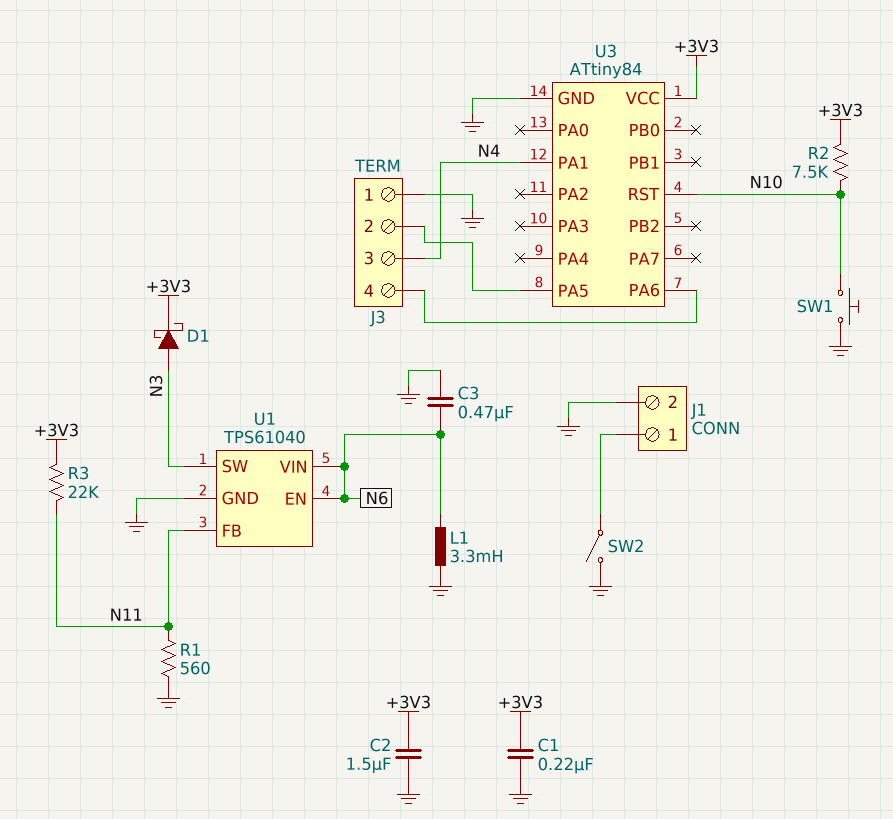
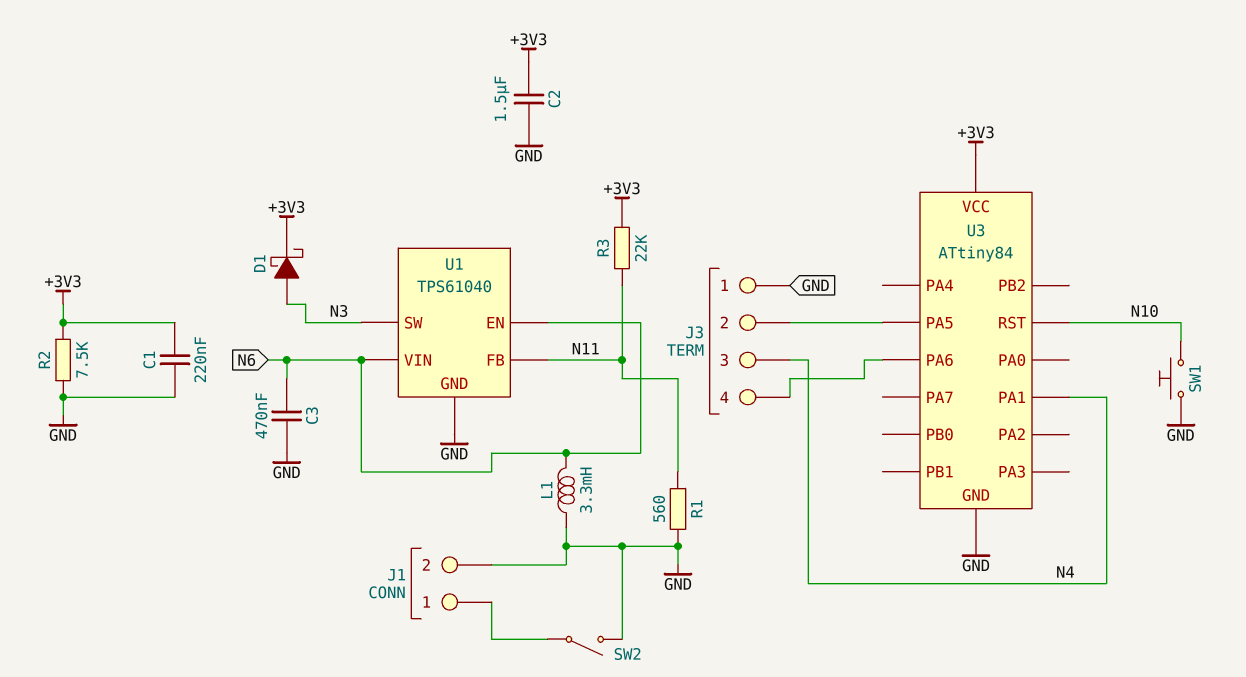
R2: 7.5k (+3V3, N10) -> 7.5k (+3V3, GND)

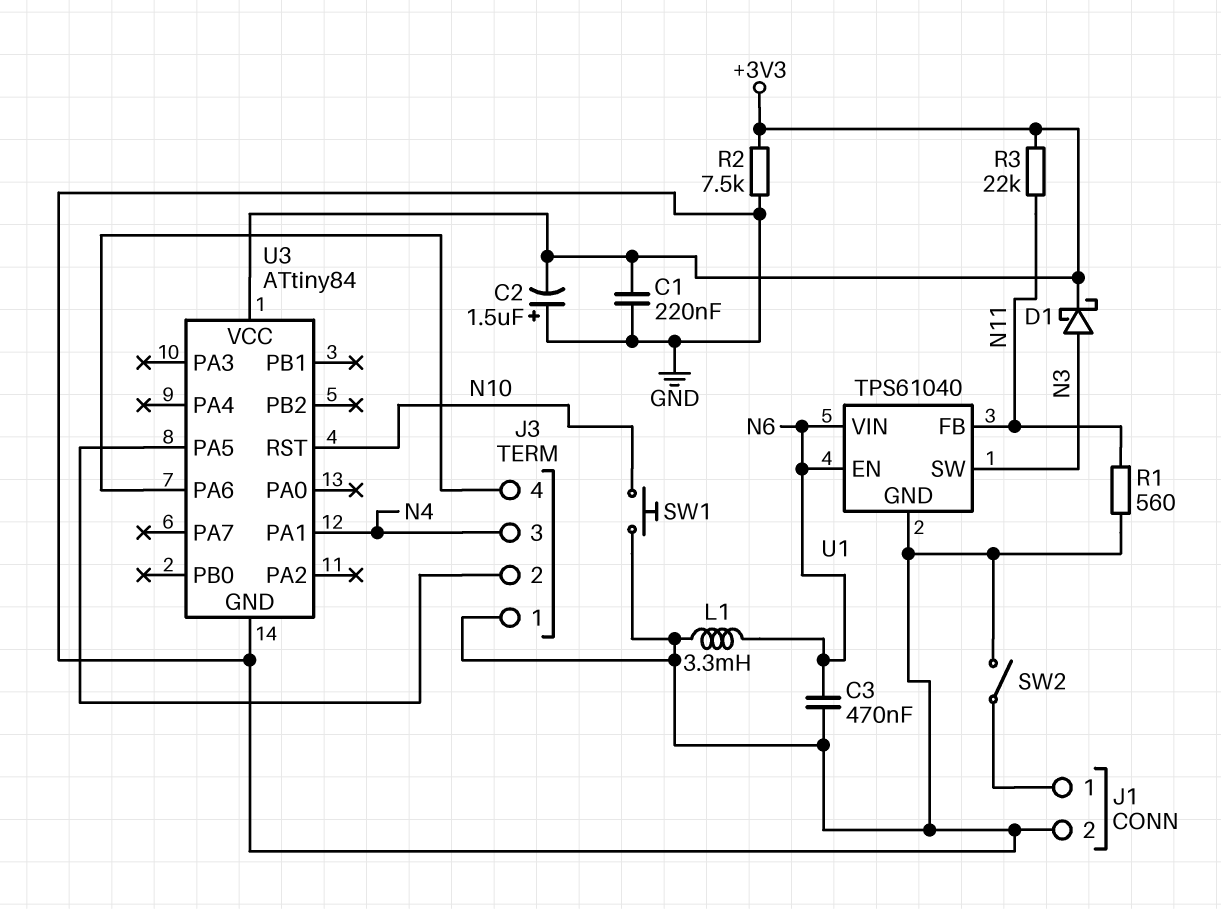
C2: 1.5uF (+3V3, GND) -> 1.5uF (plus GND, minus +3V3)

